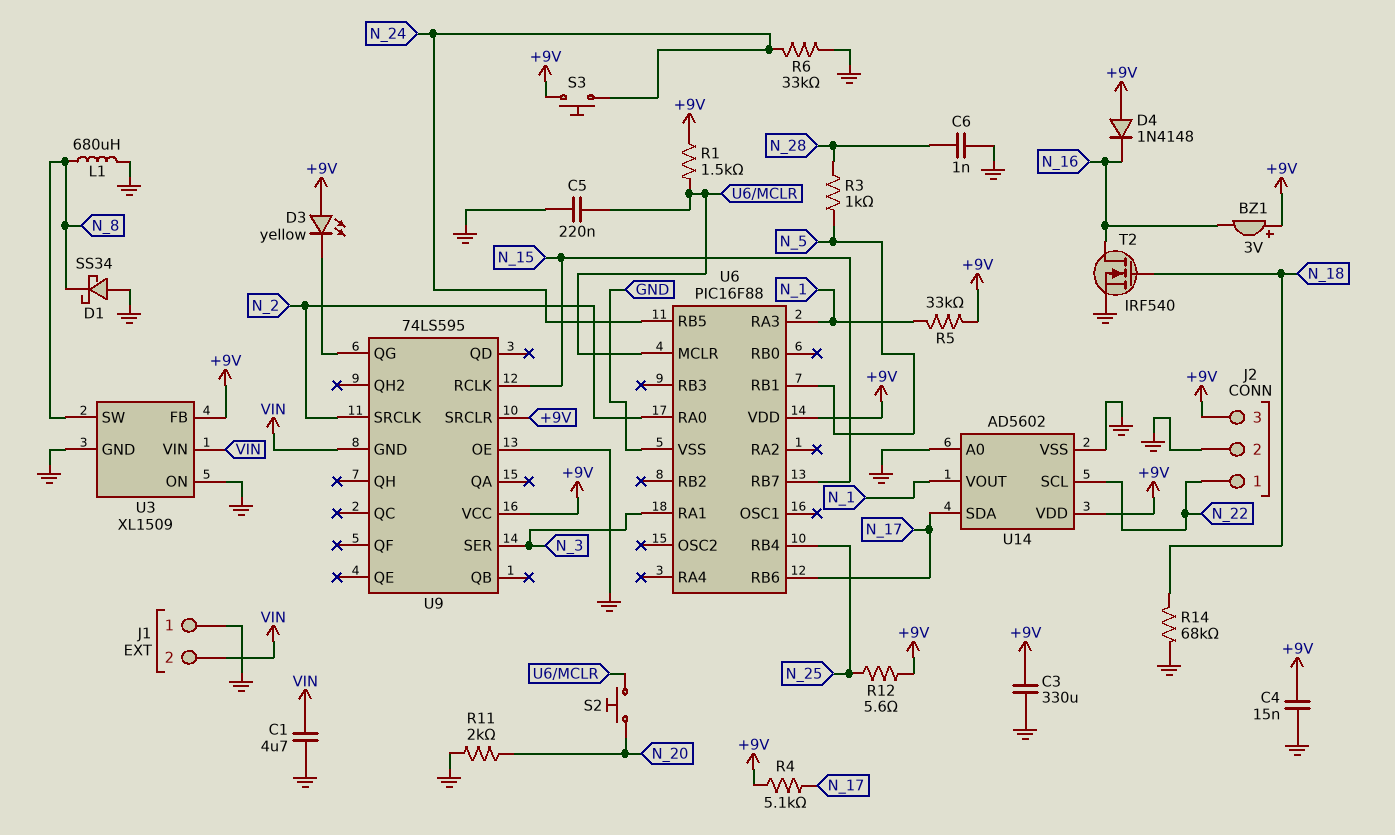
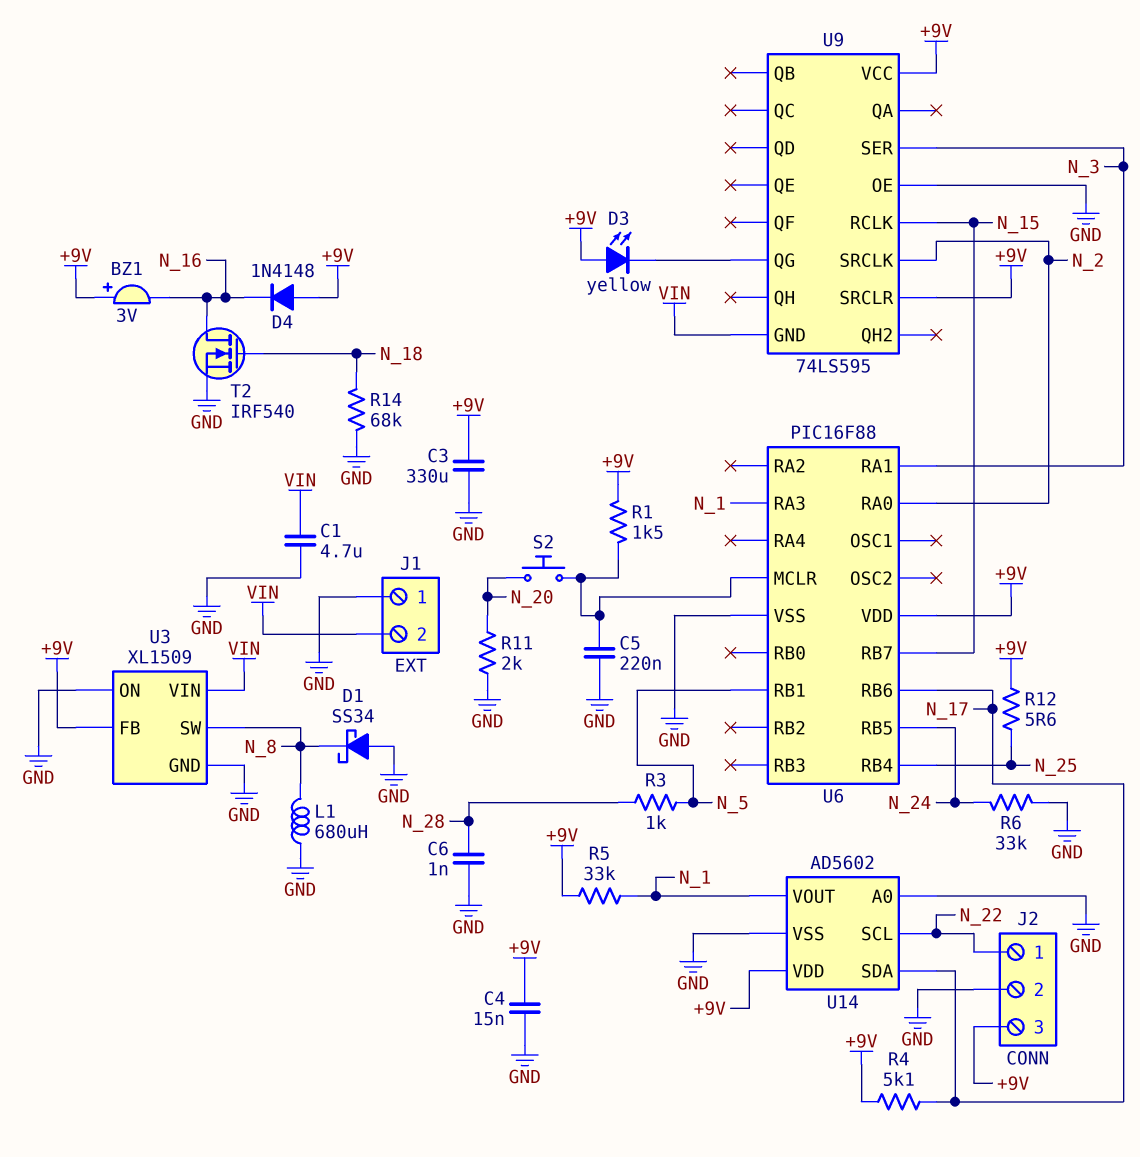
S3: button (+9V, N_24) -> none

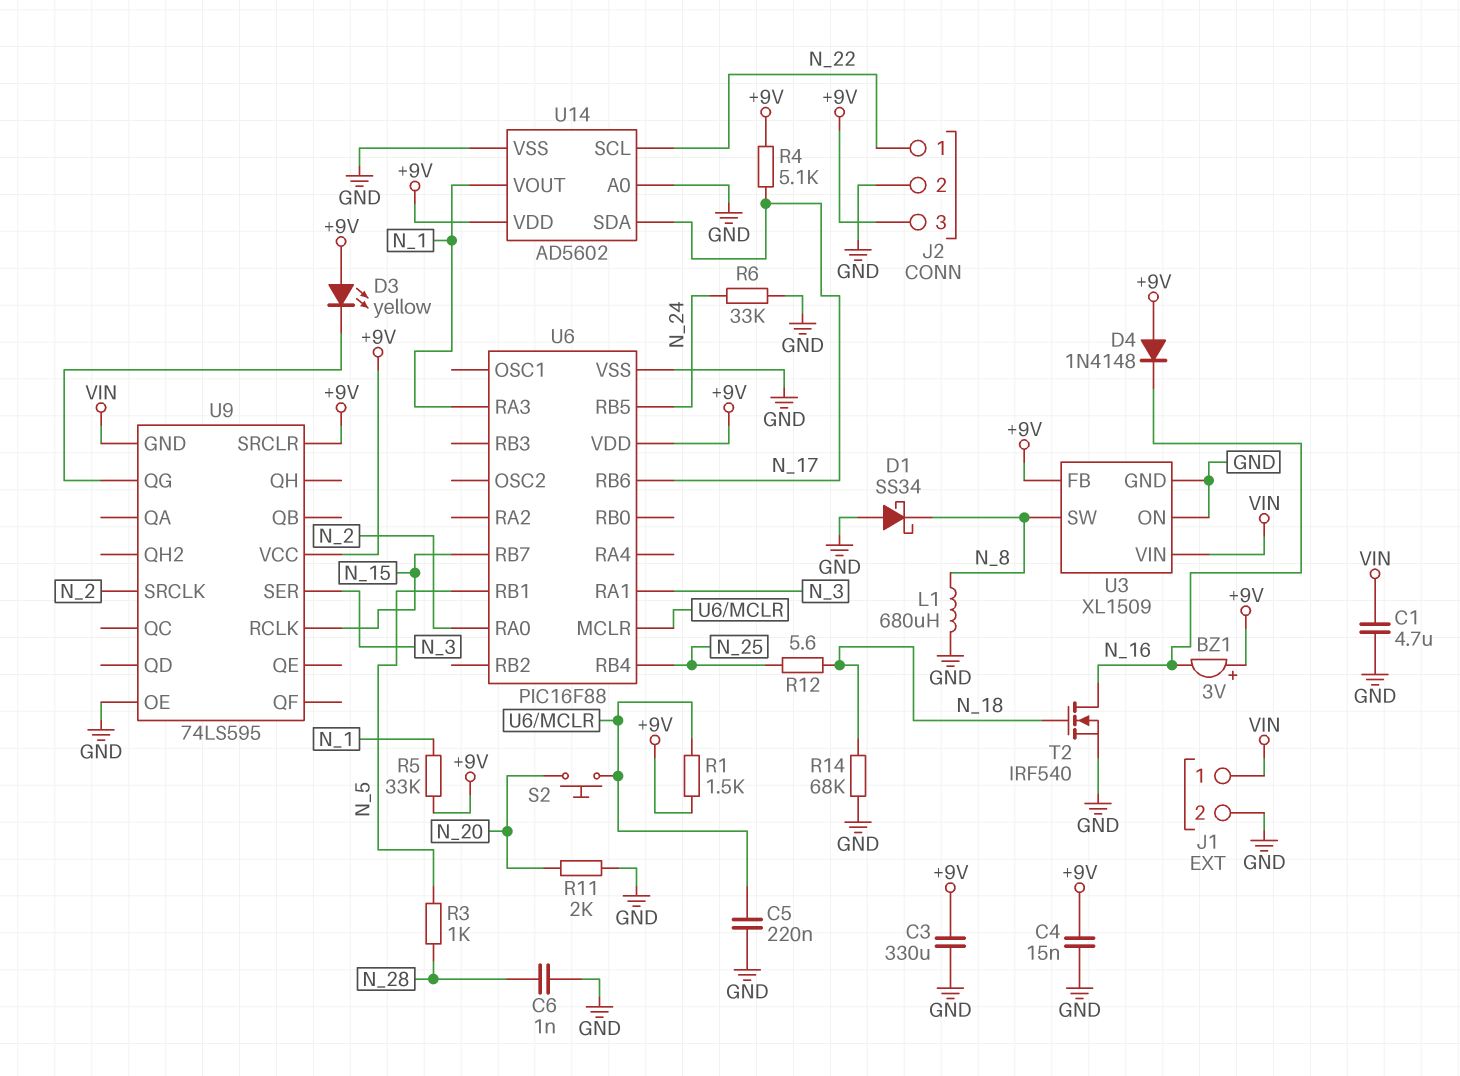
J1 pin 1: GND -> VIN
J1 pin 2: VIN -> GND
R12: 5.6 (+9V, N_25) -> 5.6 (N_18, N_25)

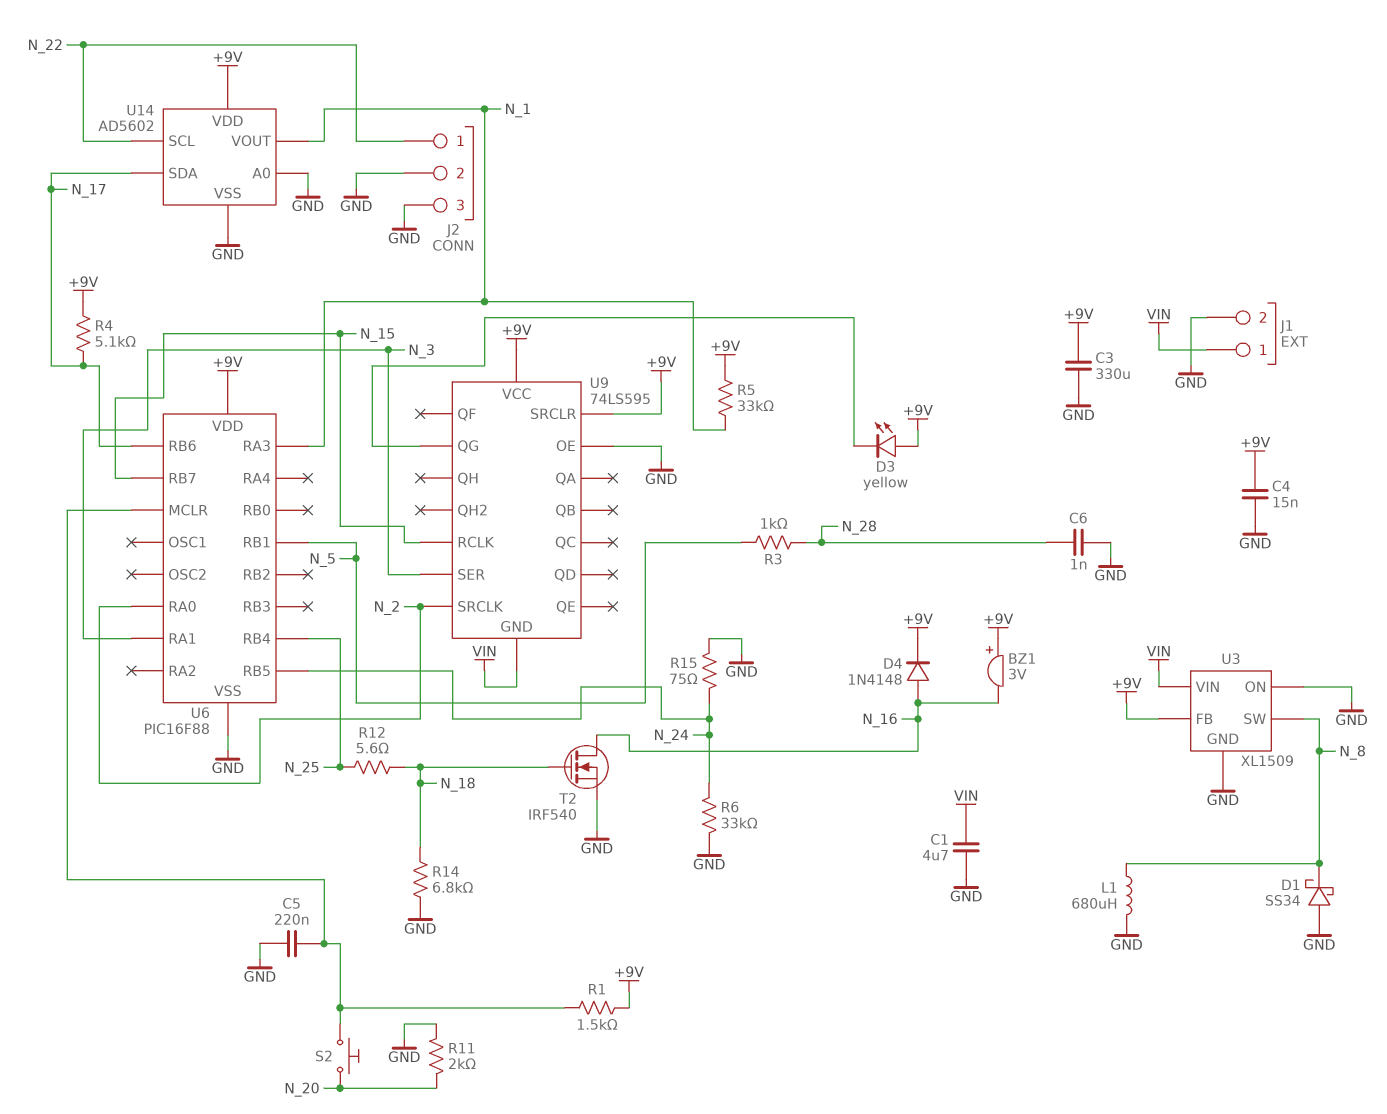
D4: diode 1N4148 (A +9V, K N_16) -> diode 1N4148 (A N_16, K +9V)
J2 pin 3: +9V -> GND
R14: 68k (GND, N_18) -> 6.8k (GND, N_18)
R15: none -> 75 (GND, N_24)

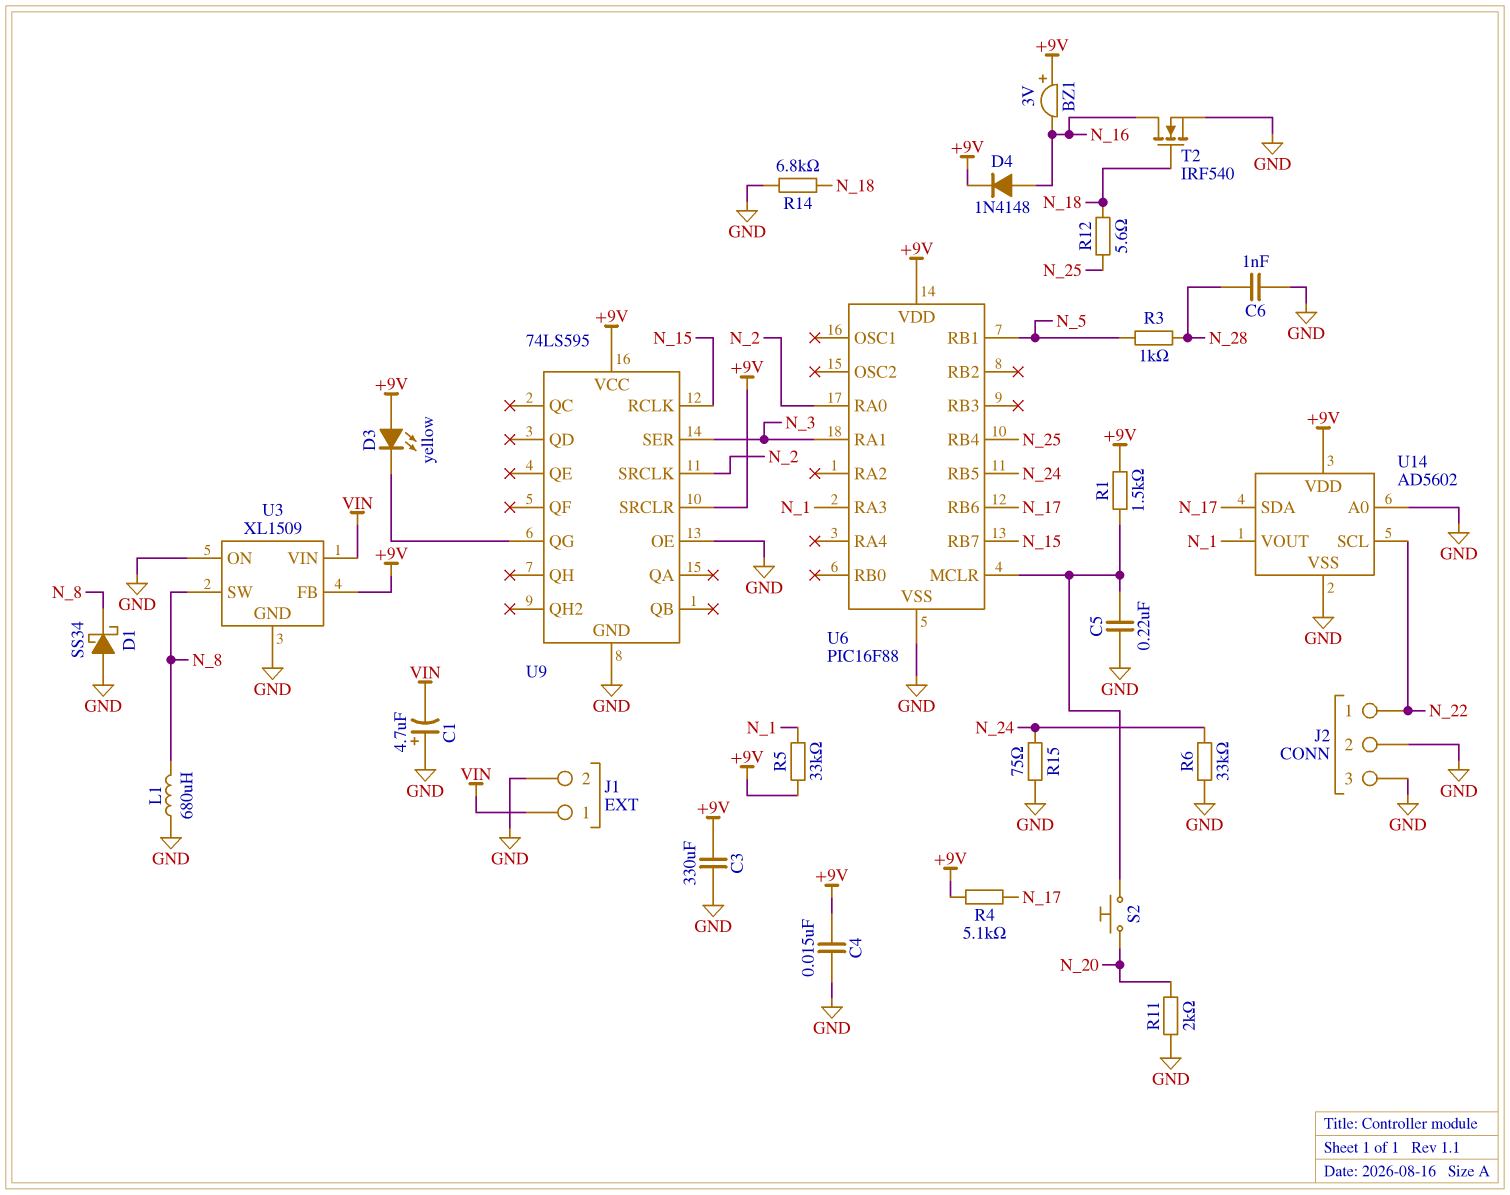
C1: 4.7uF (GND, VIN) -> 4.7uF (plus GND, minus VIN)
U9 pin GND: VIN -> GND

